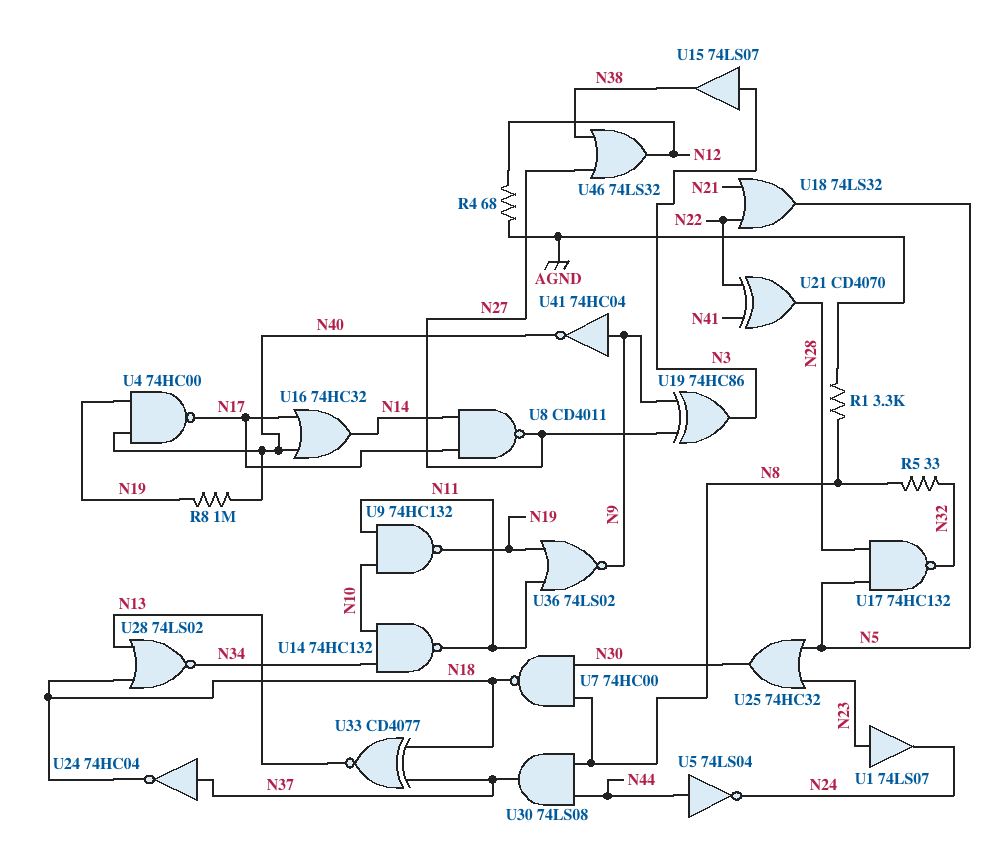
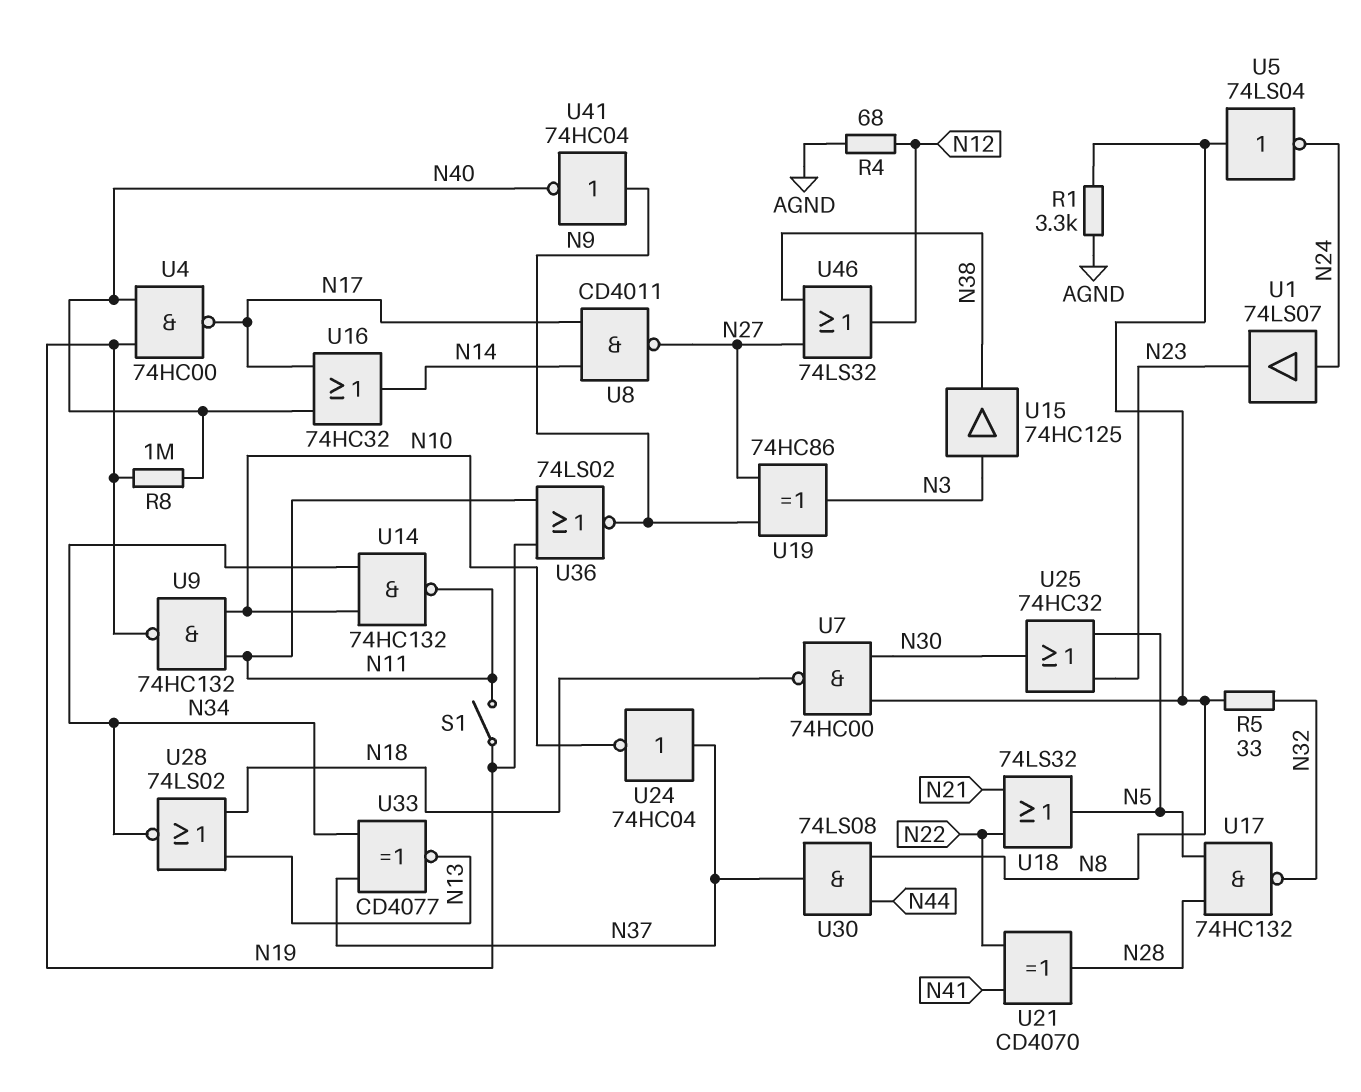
S1: none -> switch (N11, N19)
U1: buffer 74LS07 (in N23, out N24) -> buffer 74LS07 (in N24, out N23)
U5: NOT 74LS04 (in N44, out N24) -> NOT 74LS04 (in N8, out N24)
U15: buffer 74LS07 (in N3, out N38) -> buffer 74HC125 (in N3, out N38)
U24: NOT 74HC04 (in N37, out N18) -> NOT 74HC04 (in N37, out N10)
U33: XNOR CD4077 (in N18, in N37, out N13) -> XNOR CD4077 (in N34, in N37, out N13)

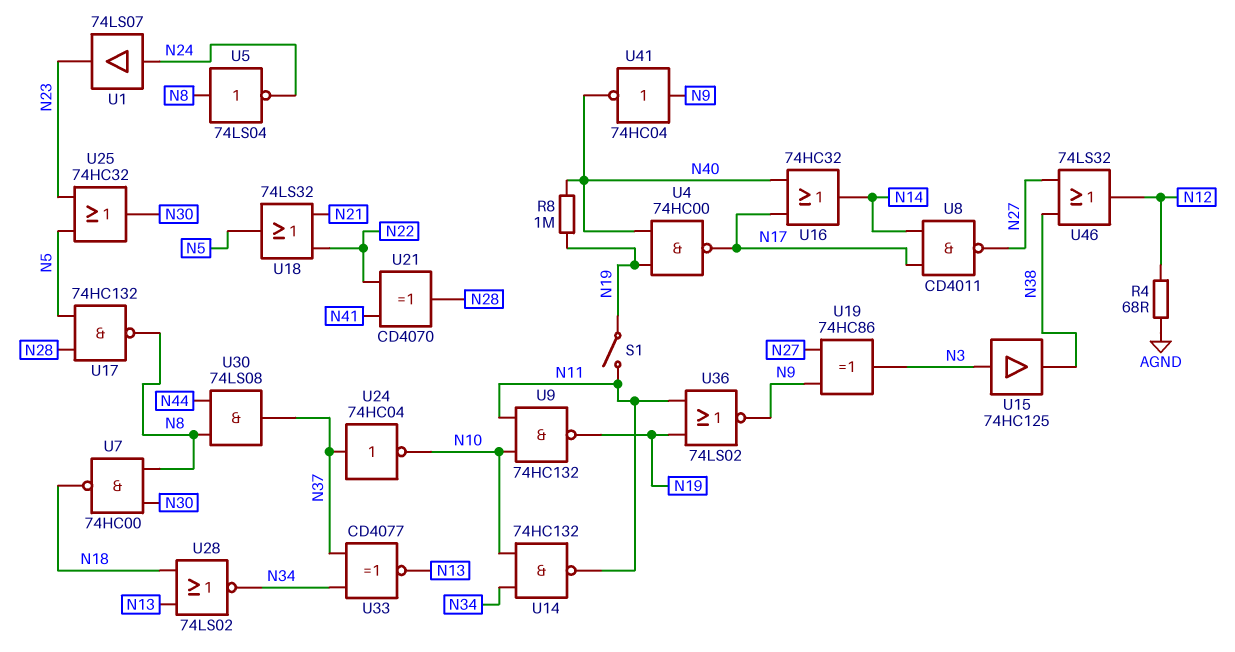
R1: 3.3k (AGND, N8) -> none
R5: 33 (N8, N32) -> none
U17: NAND 74HC132 (in N5, in N28, out N32) -> NAND 74HC132 (in N5, in N28, out N8)

